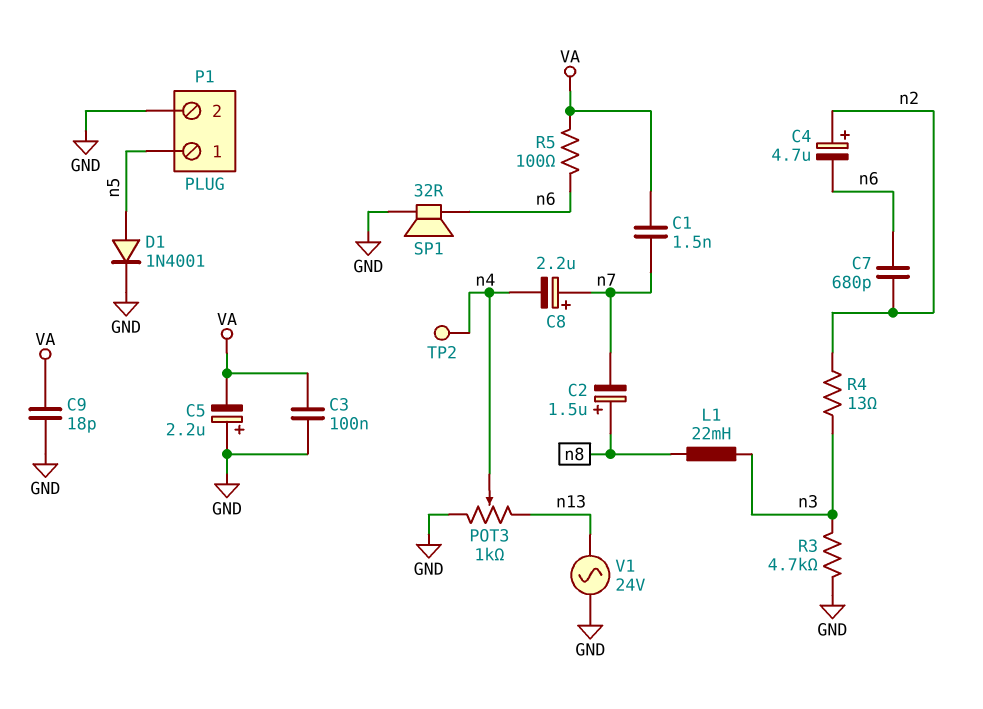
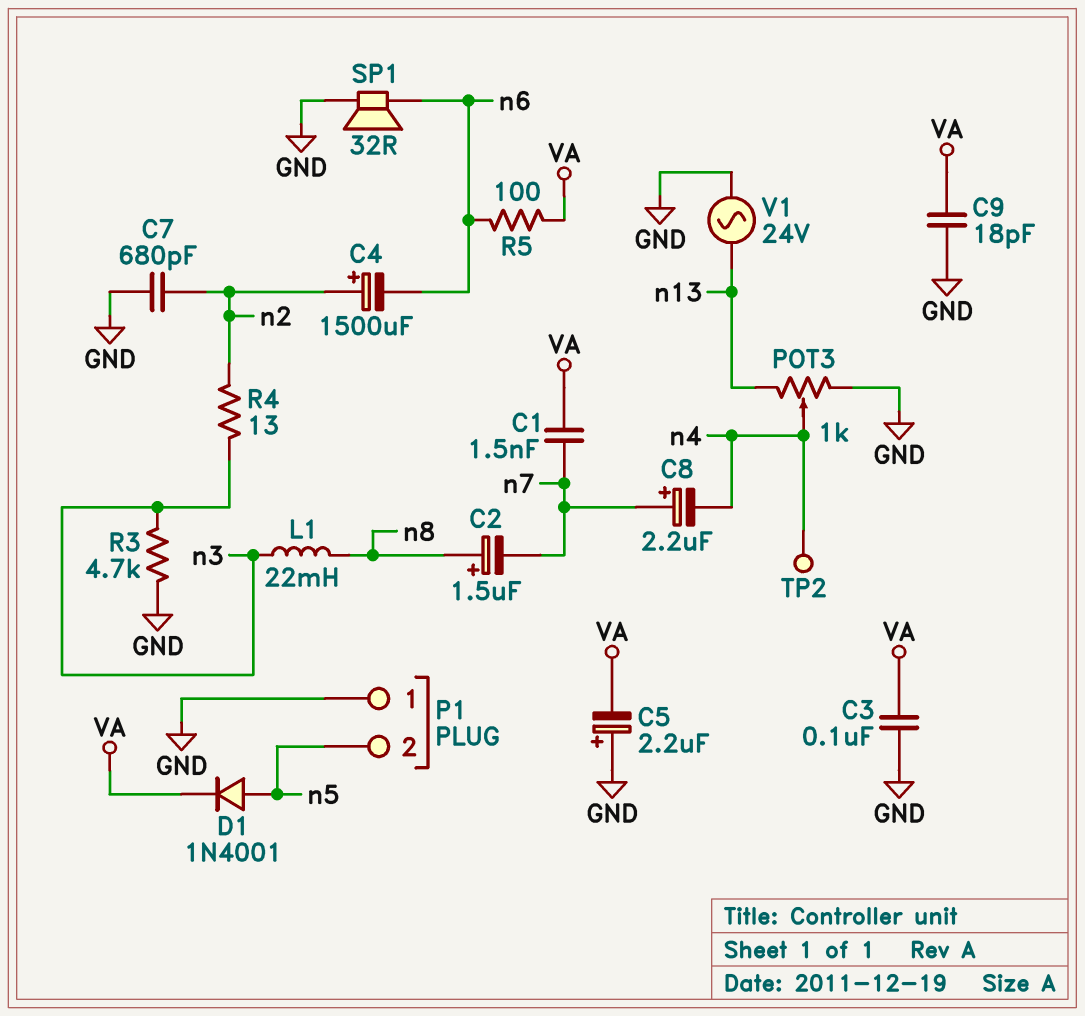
C4: 4.7uF (plus n2, minus n6) -> 1500uF (plus n2, minus n6)
C7: 680pF (n2, n6) -> 680pF (GND, n2)
D1: diode 1N4001 (A n5, K GND) -> diode 1N4001 (A n5, K VA)
P1 pin 1: n5 -> GND
P1 pin 2: GND -> n5

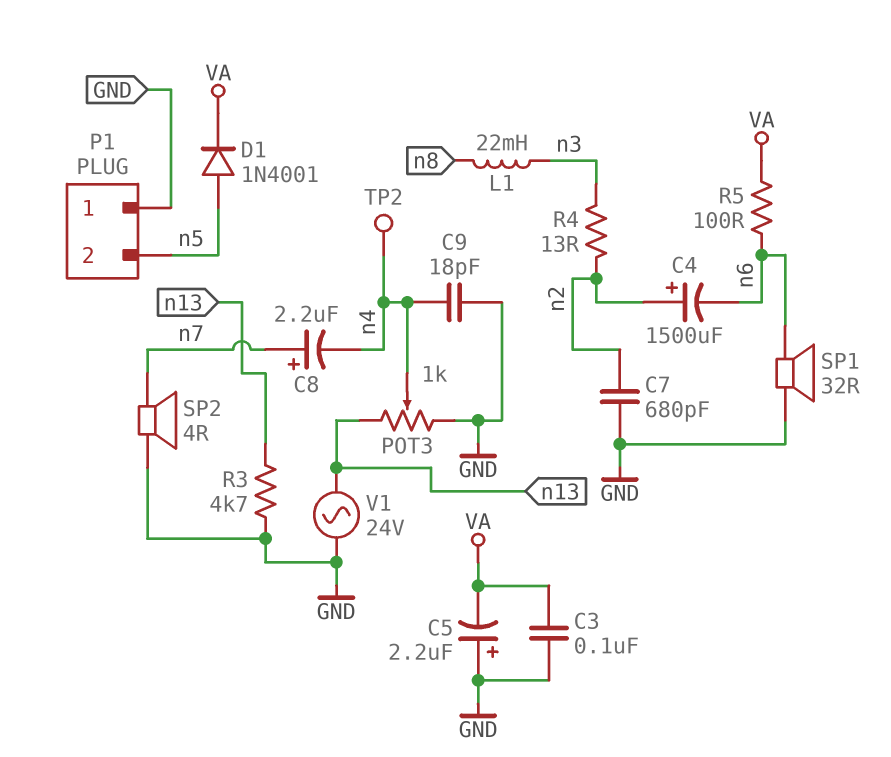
C1: 1.5nF (VA, n7) -> none
C2: 1.5uF (plus n8, minus n7) -> none
C9: 18pF (GND, VA) -> 18pF (GND, n4)
R3: 4.7k (GND, n3) -> 4.7k (GND, n13)
SP2: none -> speaker 4R (GND, n7)

